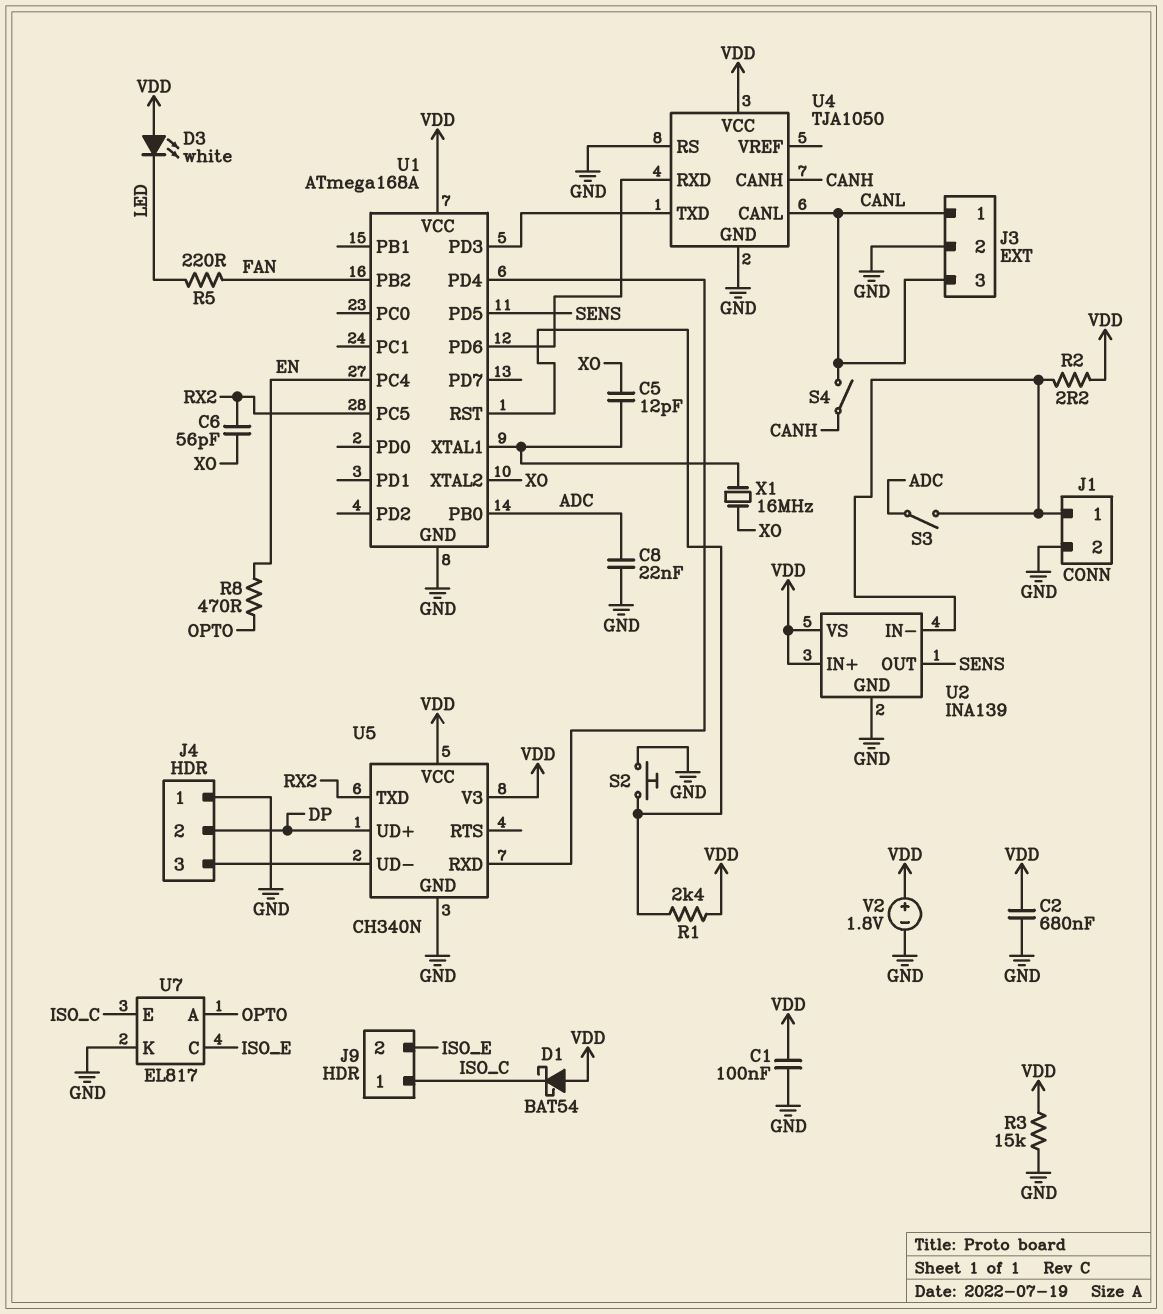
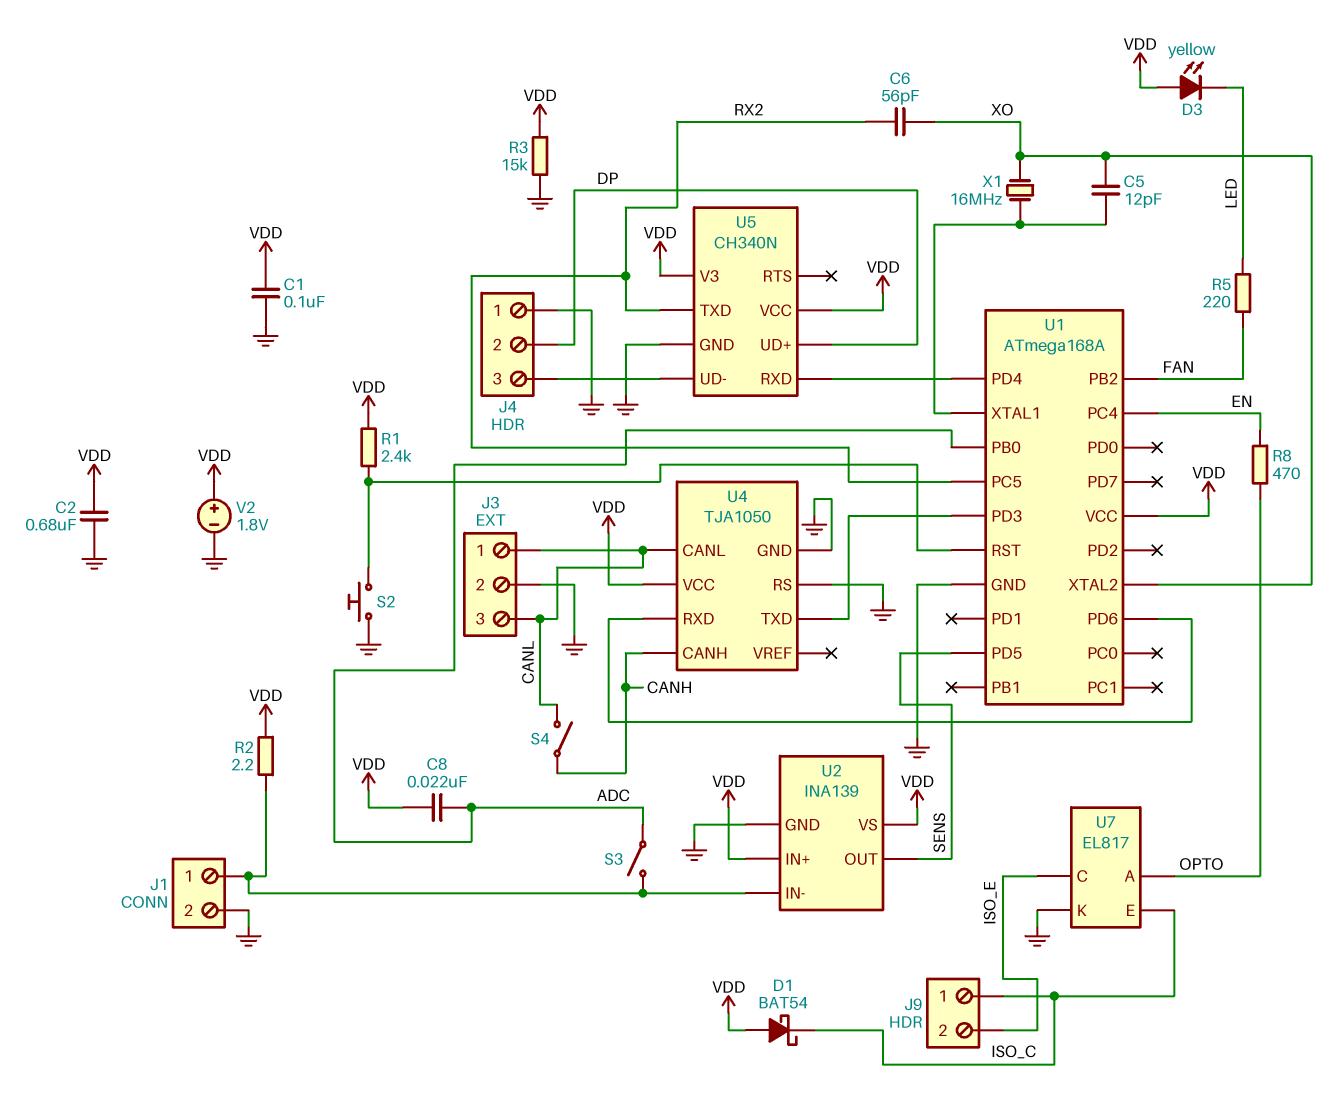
C8: 22nF (ADC, GND) -> 22nF (ADC, VDD)
D3: LED white (A VDD, K LED) -> LED yellow (A VDD, K LED)

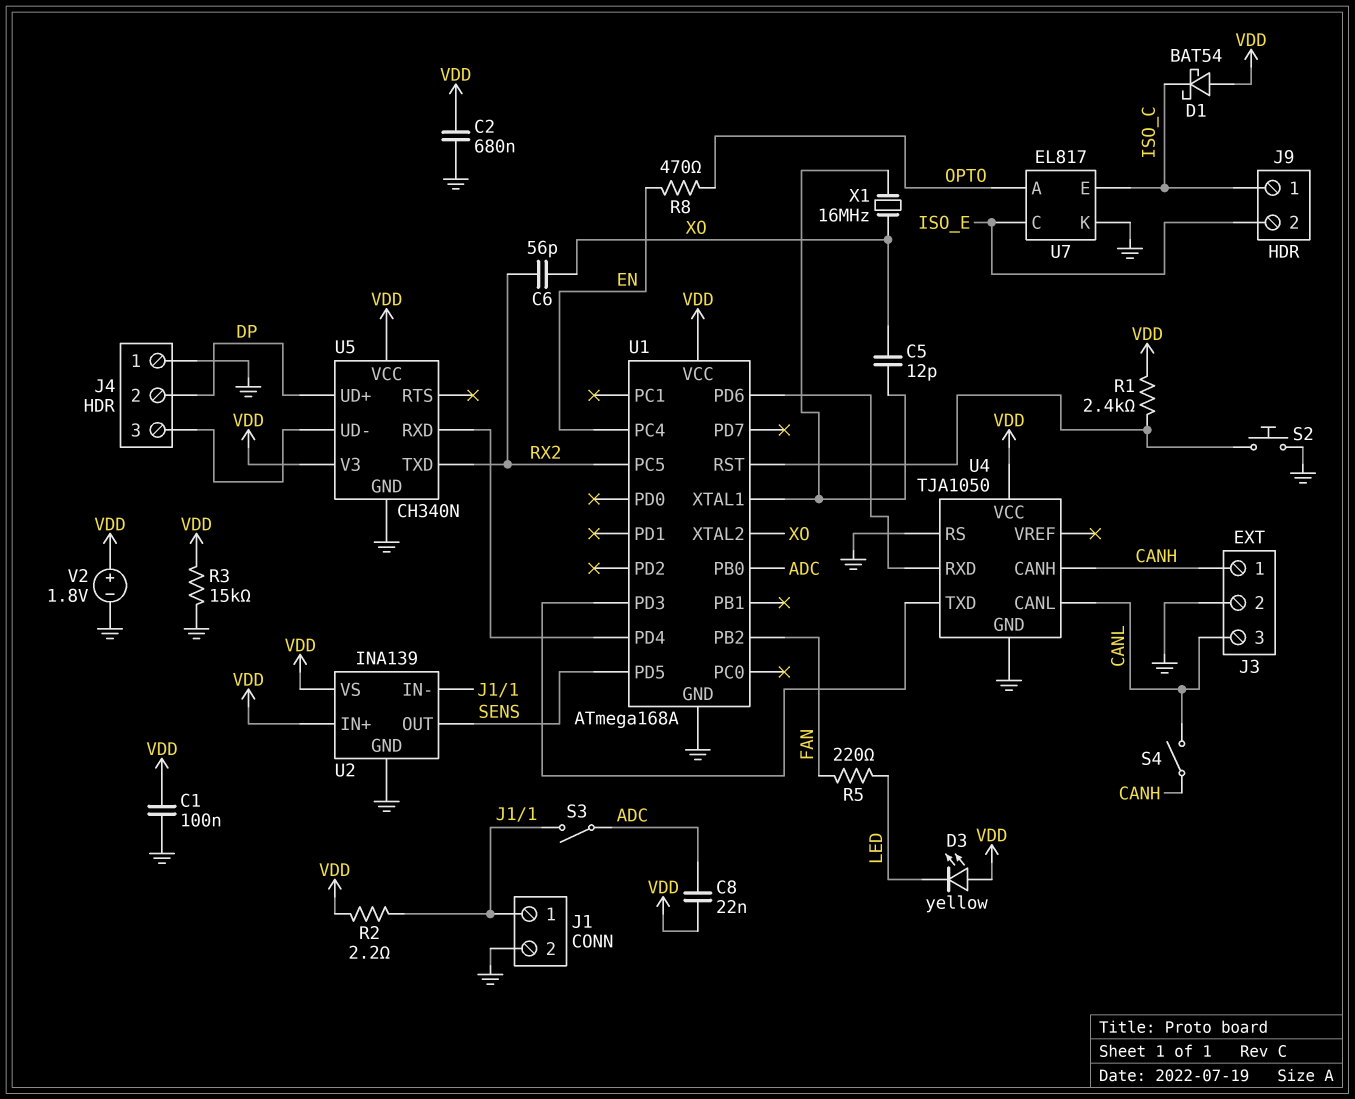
J3 pin 1: CANL -> CANH

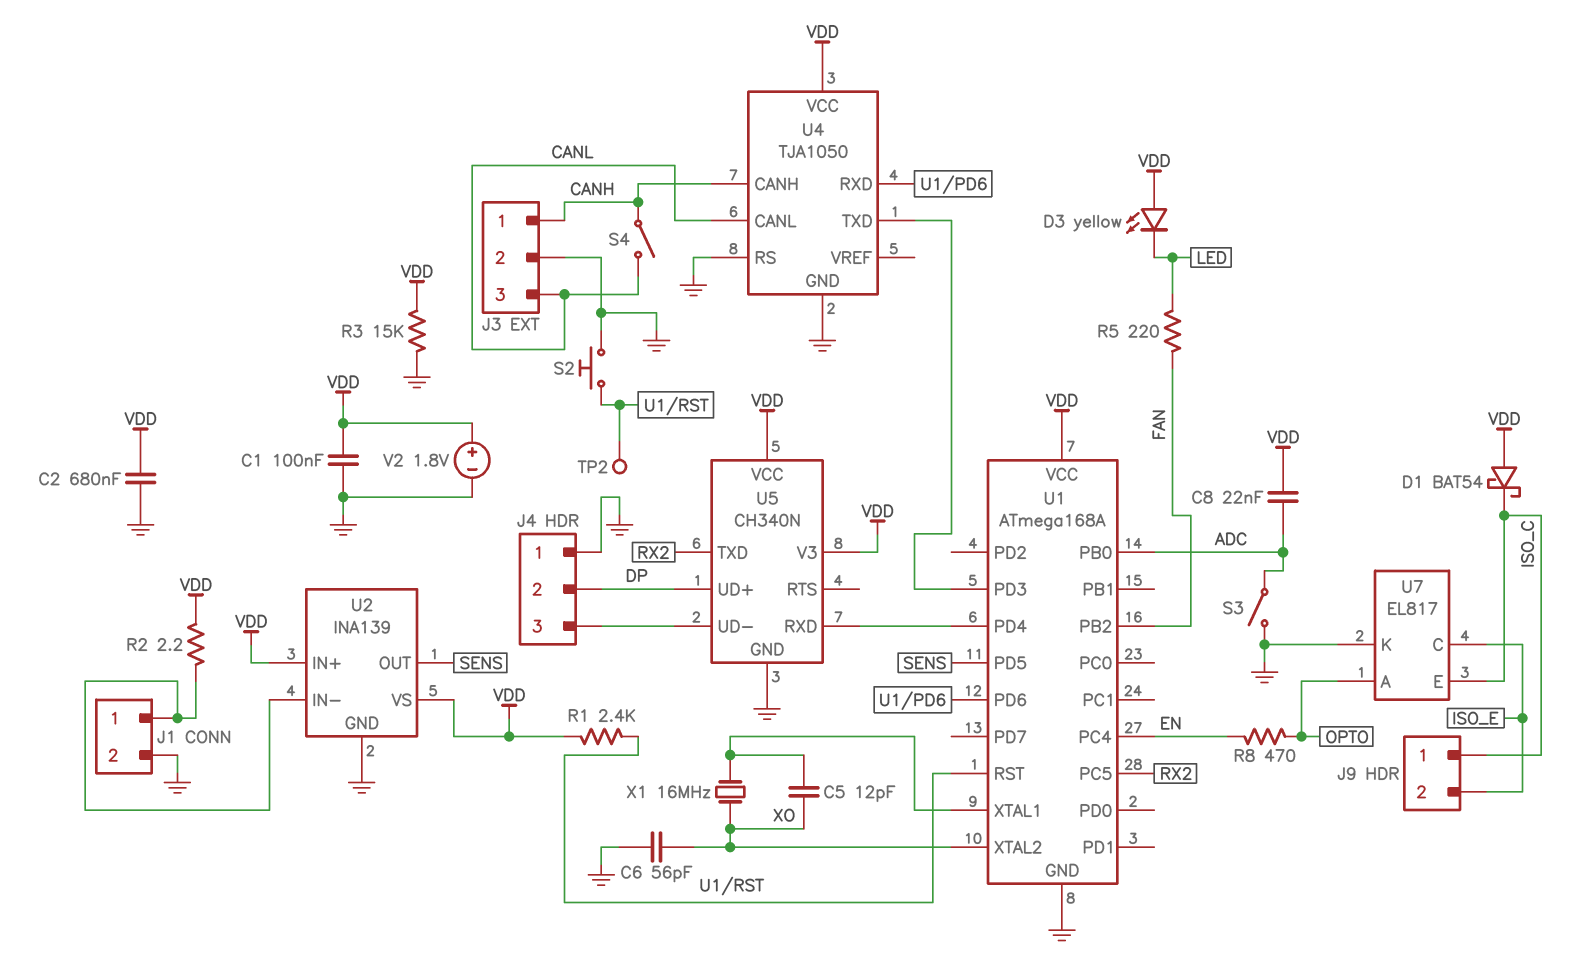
C6: 56pF (RX2, XO) -> 56pF (GND, XO)
S3: switch (ADC, J1/1) -> switch (ADC, GND)
TP2: none -> test point (U1/RST)

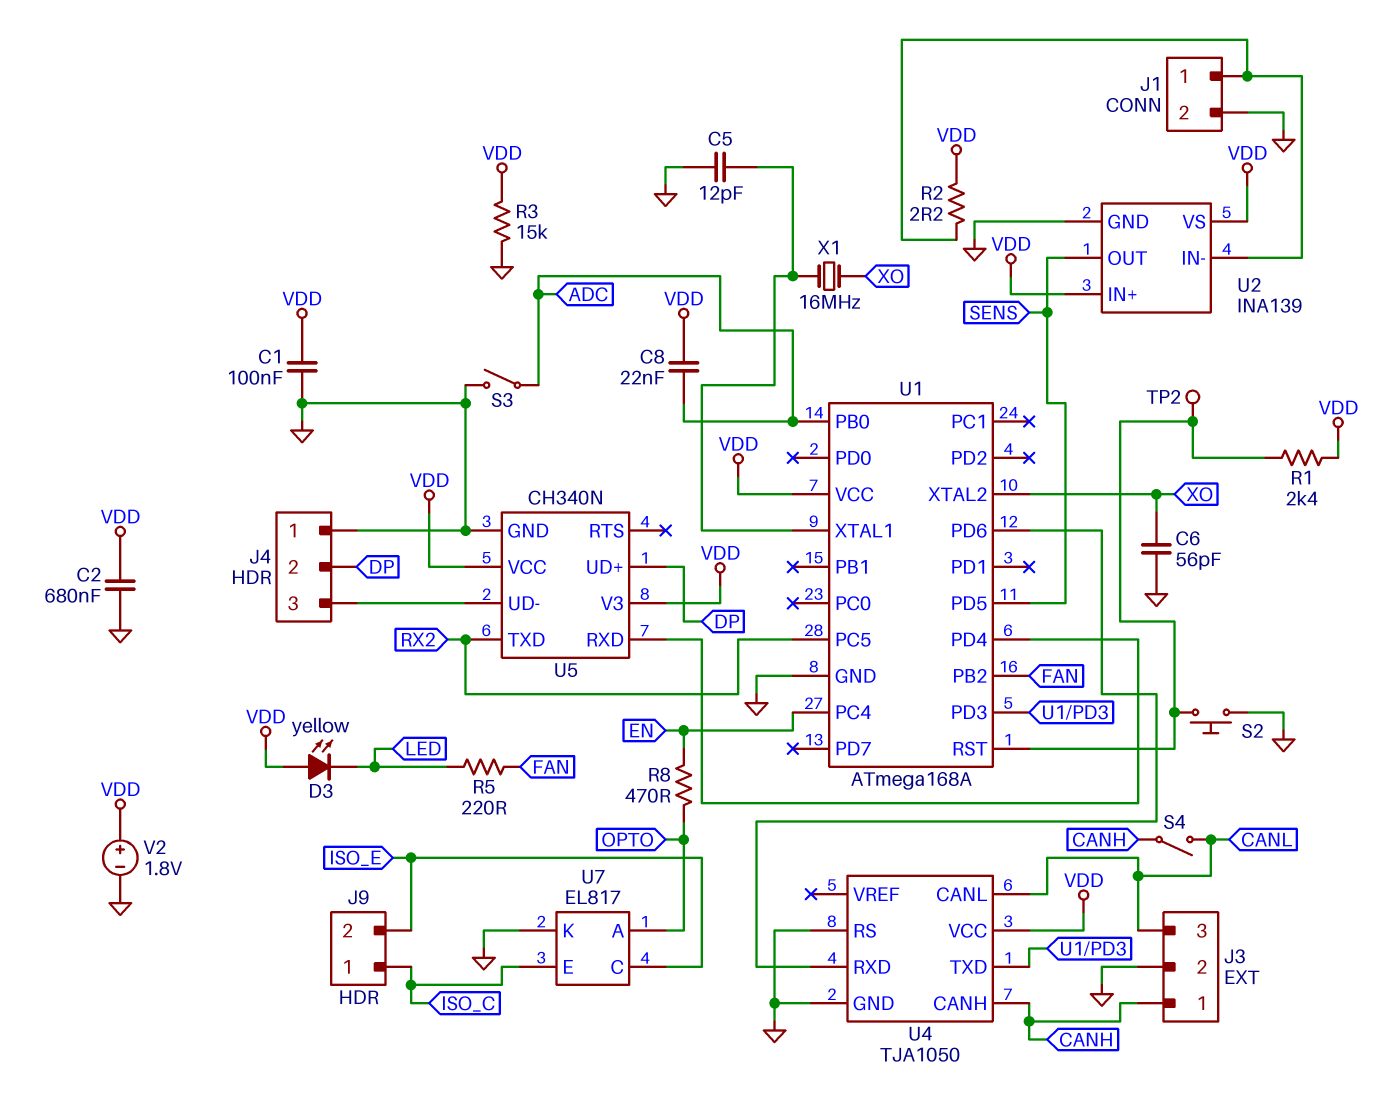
C5: 12pF (U1/XTAL1, XO) -> 12pF (GND, U1/XTAL1)
D1: schottky BAT54 (A VDD, K ISO_C) -> none

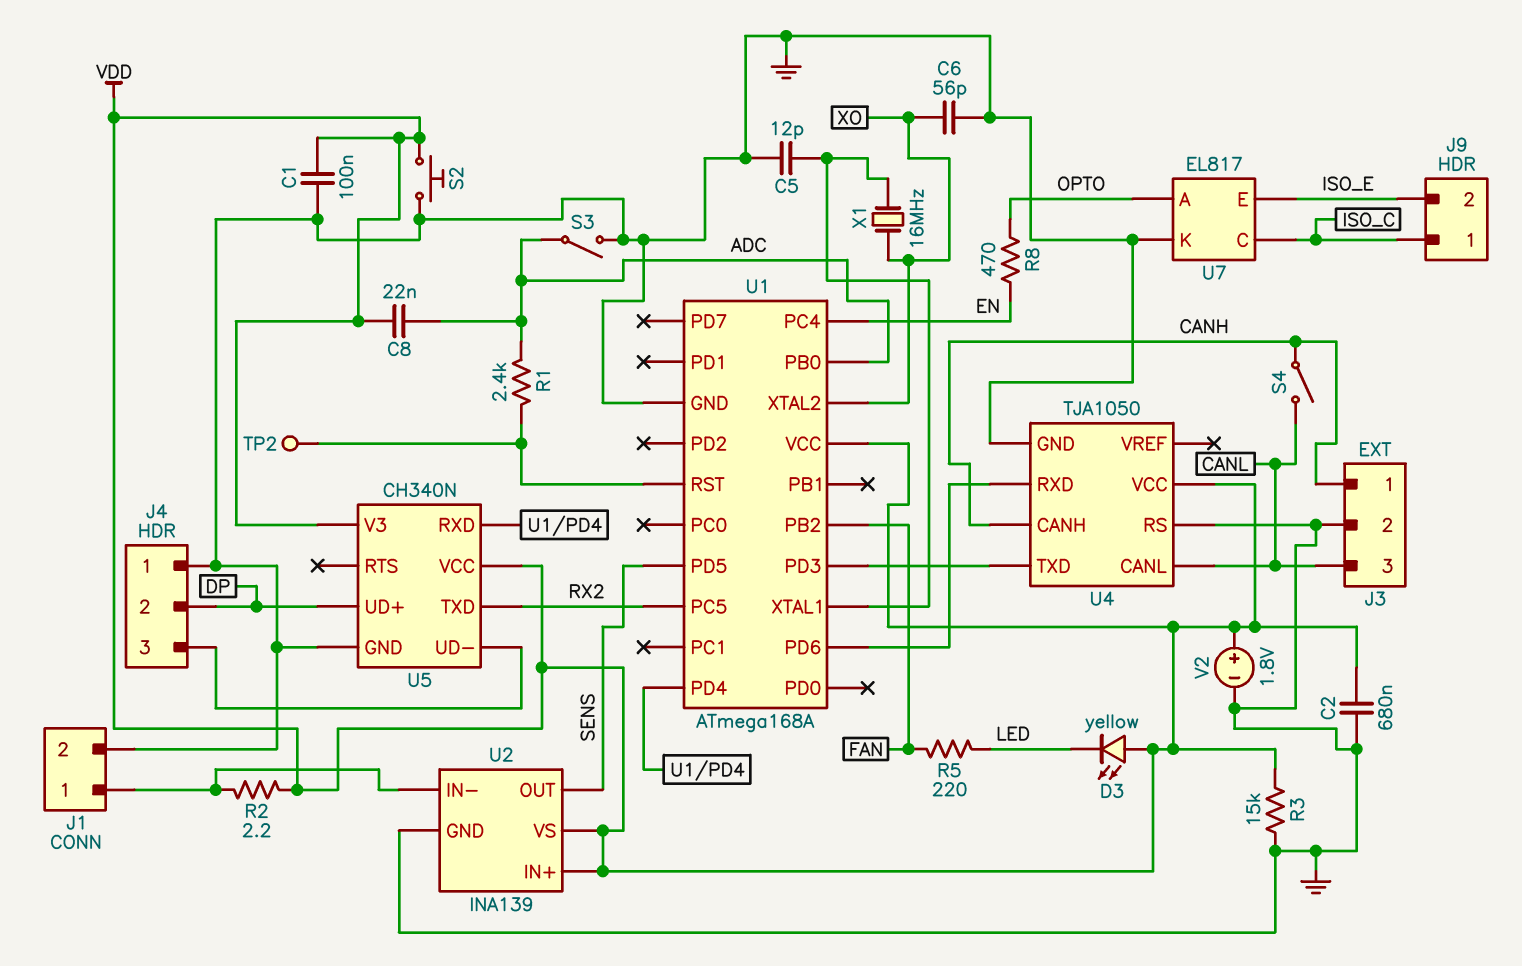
R1: 2.4k (U1/RST, VDD) -> 2.4k (ADC, U1/RST)
S2: button (GND, U1/RST) -> button (GND, VDD)
U7 pin C: ISO_E -> ISO_C
U7 pin E: ISO_C -> ISO_E

